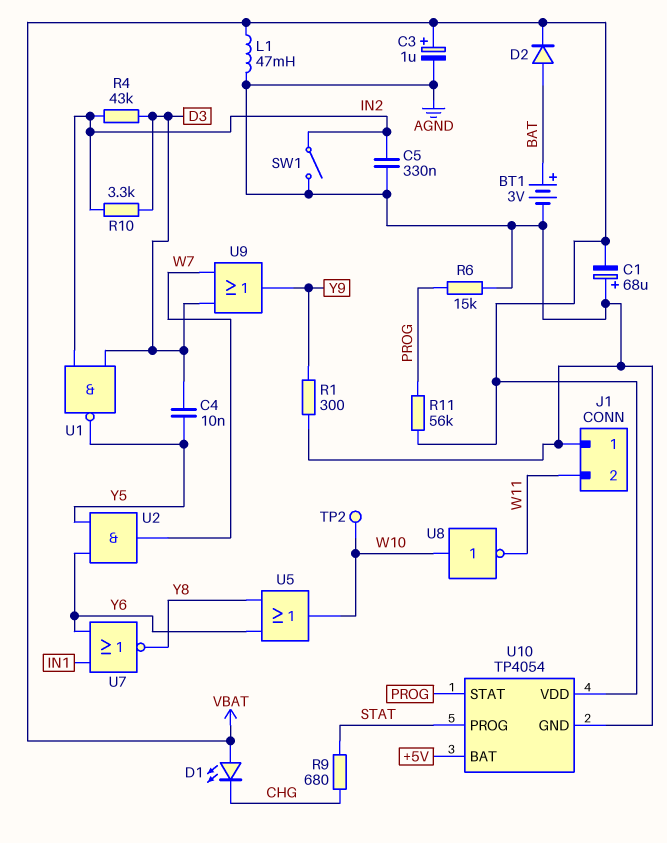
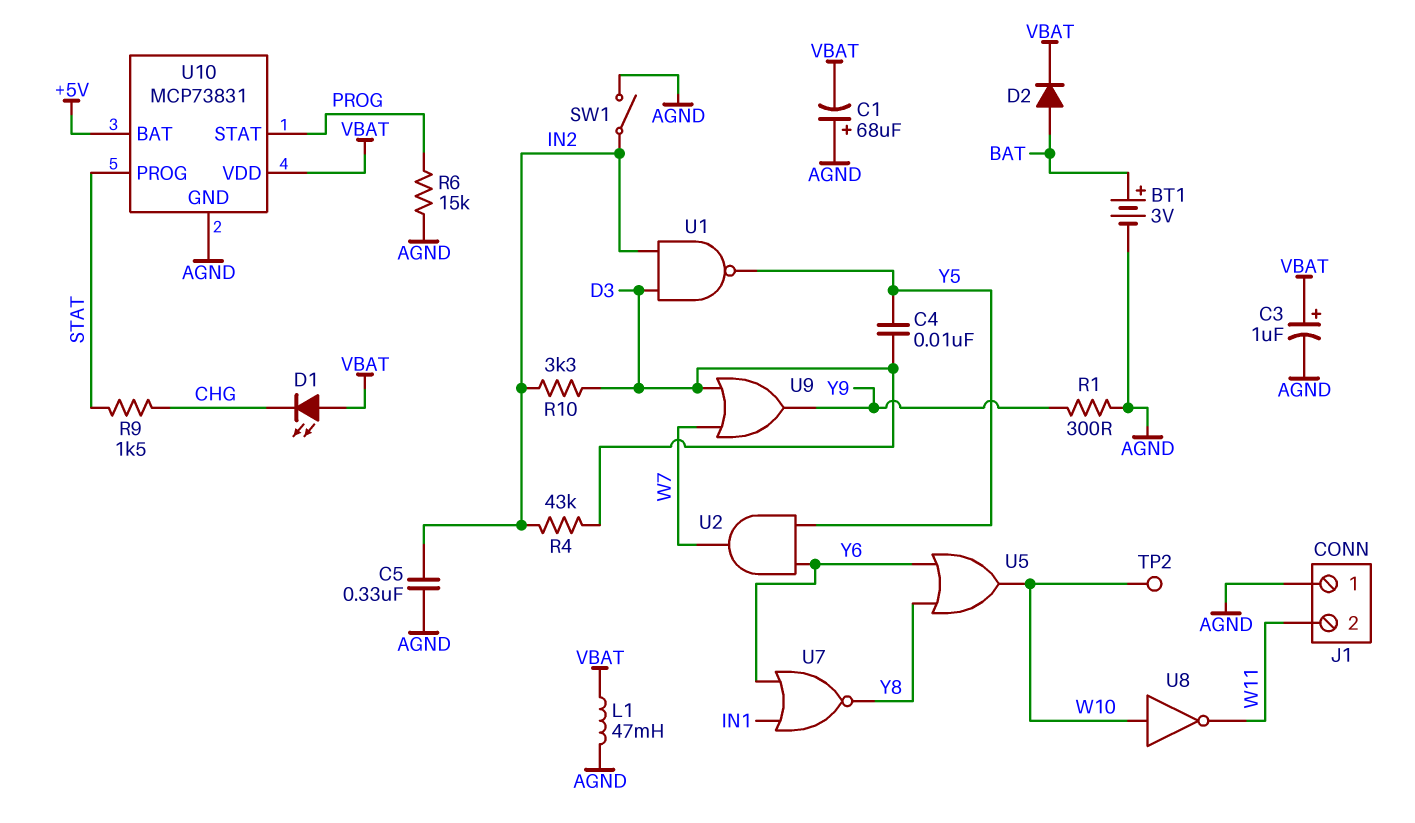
R9: 680 (CHG, STAT) -> 1.5k (CHG, STAT)
R11: 56k (PROG, VBAT) -> none
U10: TP4054 -> MCP73831

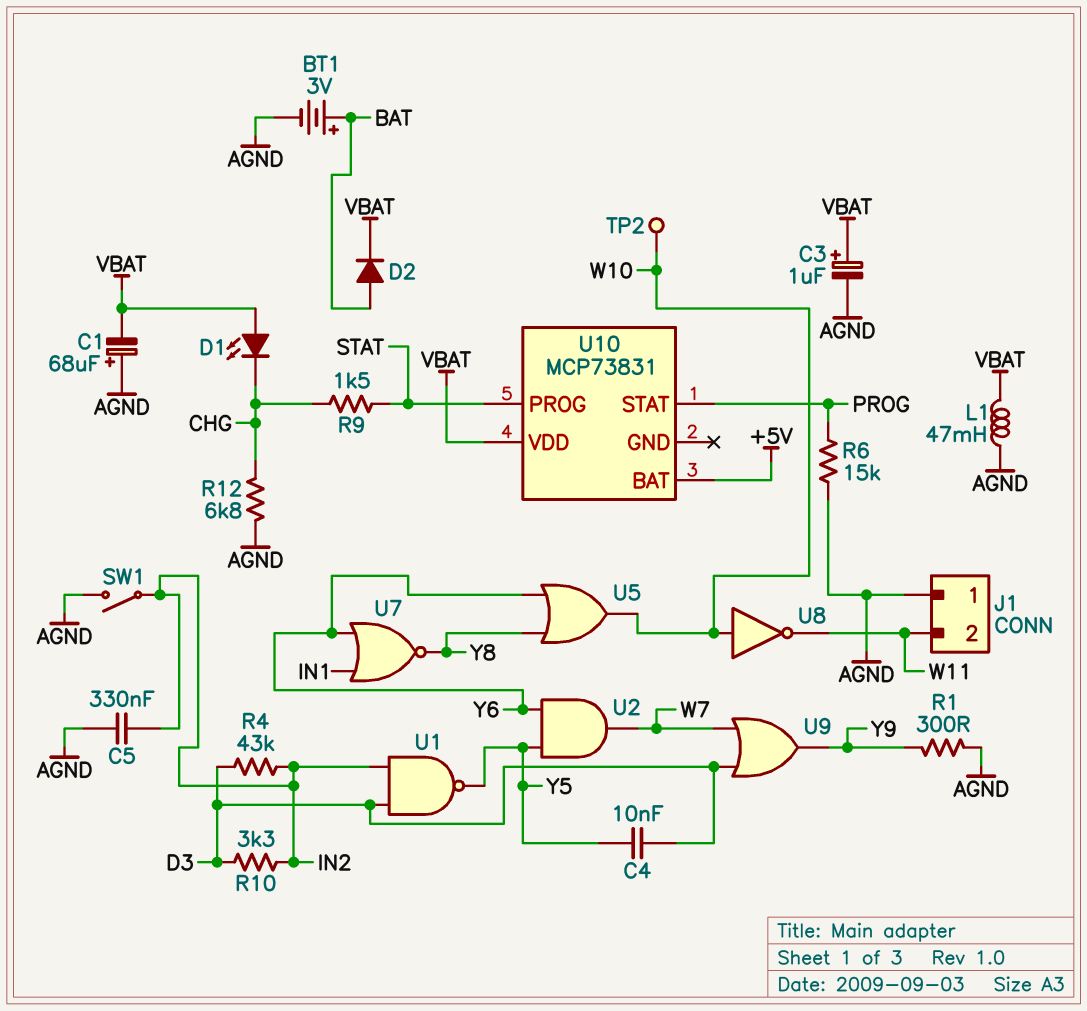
R12: none -> 6.8k (AGND, CHG)
U10 pin GND: AGND -> none

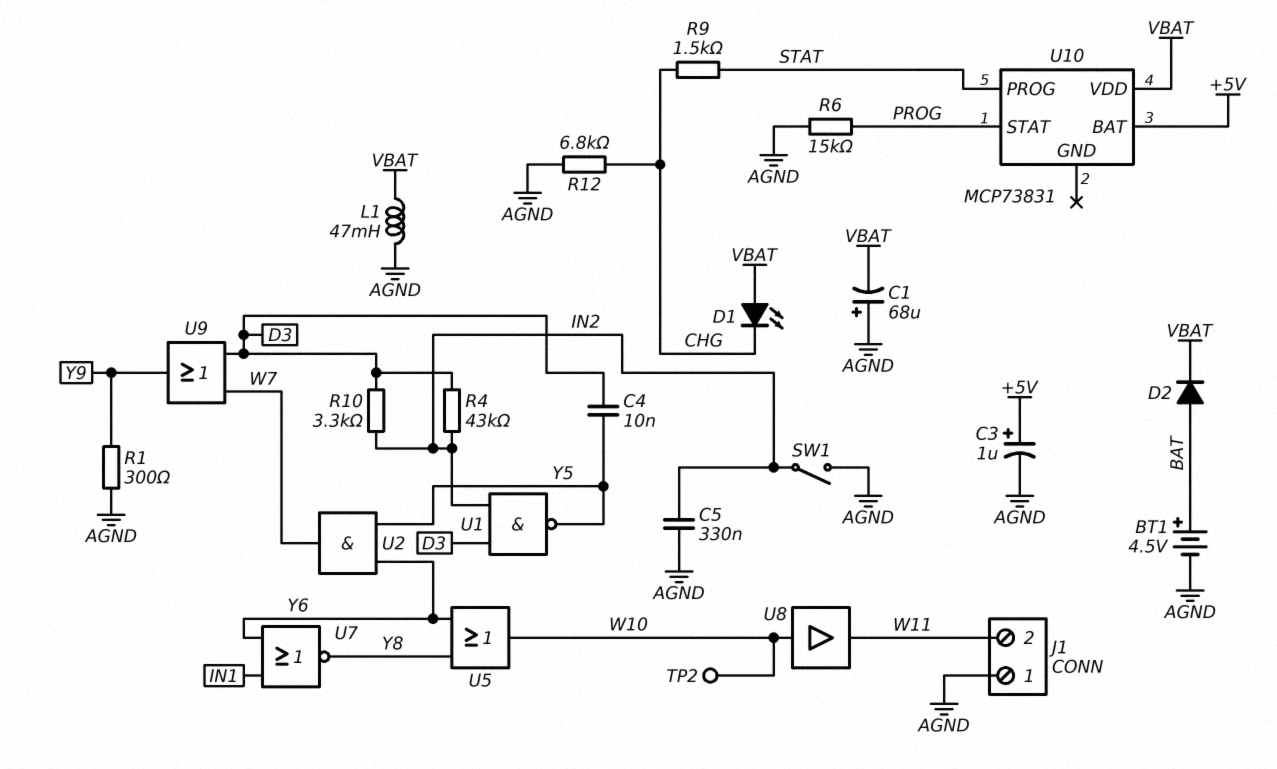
BT1: 3V (plus BAT, minus AGND) -> 4.5V (plus BAT, minus AGND)
C3: 1uF (plus VBAT, minus AGND) -> 1uF (plus +5V, minus AGND)
U8: NOT (in W10, out W11) -> buffer (in W10, out W11)

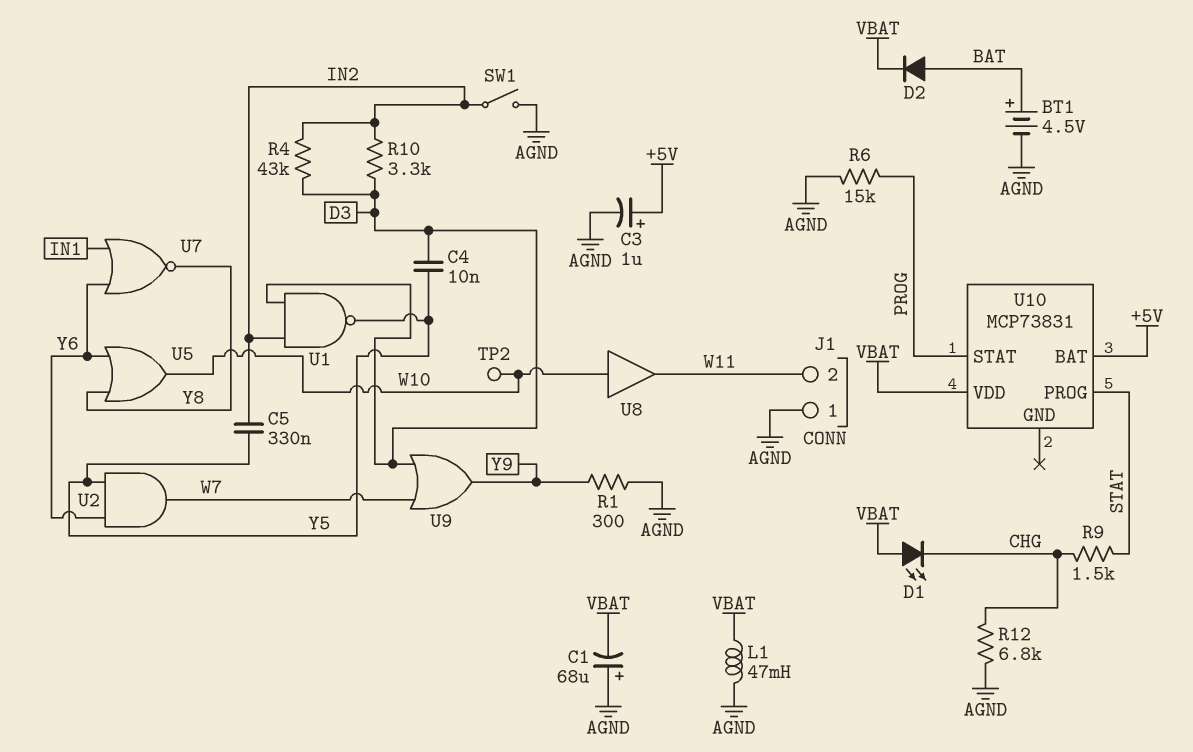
C5: 330nF (AGND, IN2) -> 330nF (IN2, Y5)

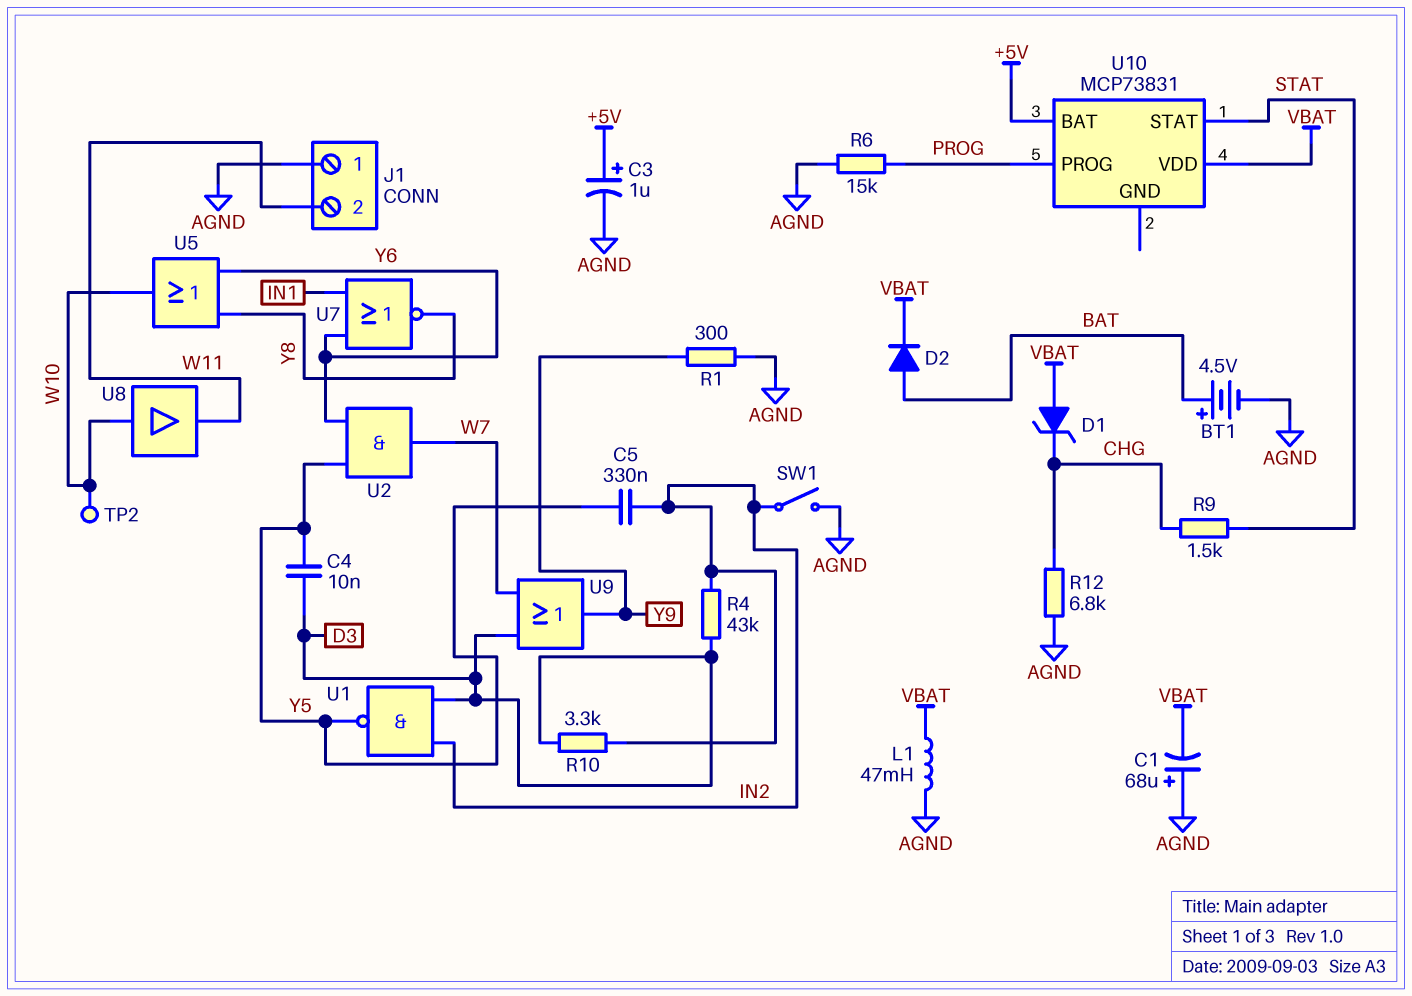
D1: LED (A VBAT, K CHG) -> zener (A VBAT, K CHG)
U10 pin PROG: STAT -> PROG
U10 pin STAT: PROG -> STAT

